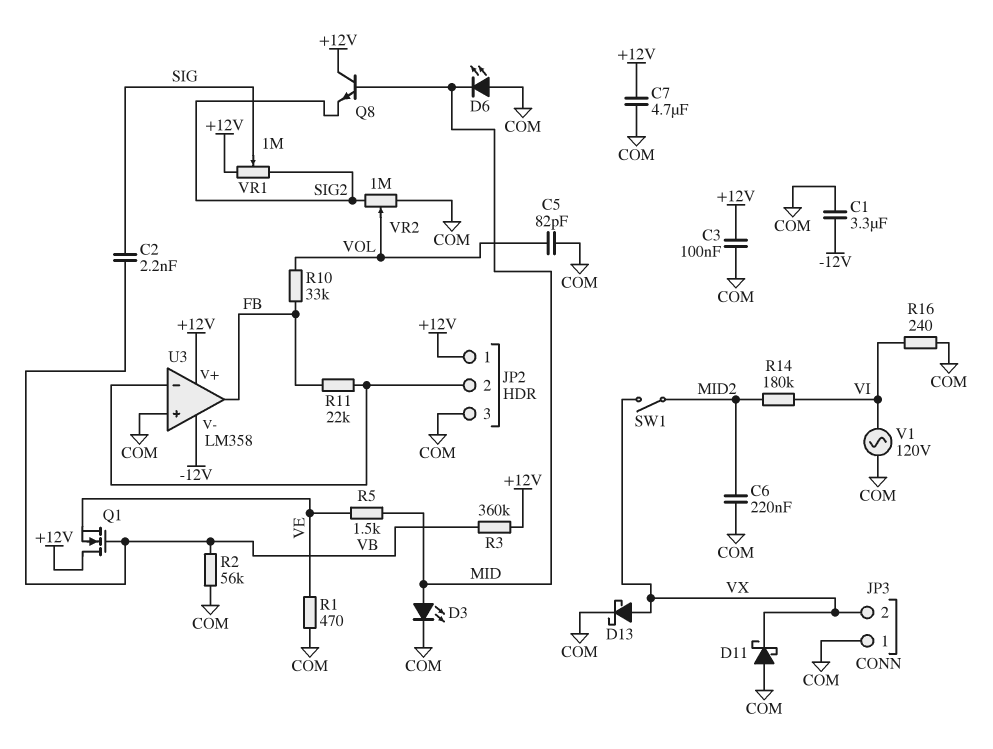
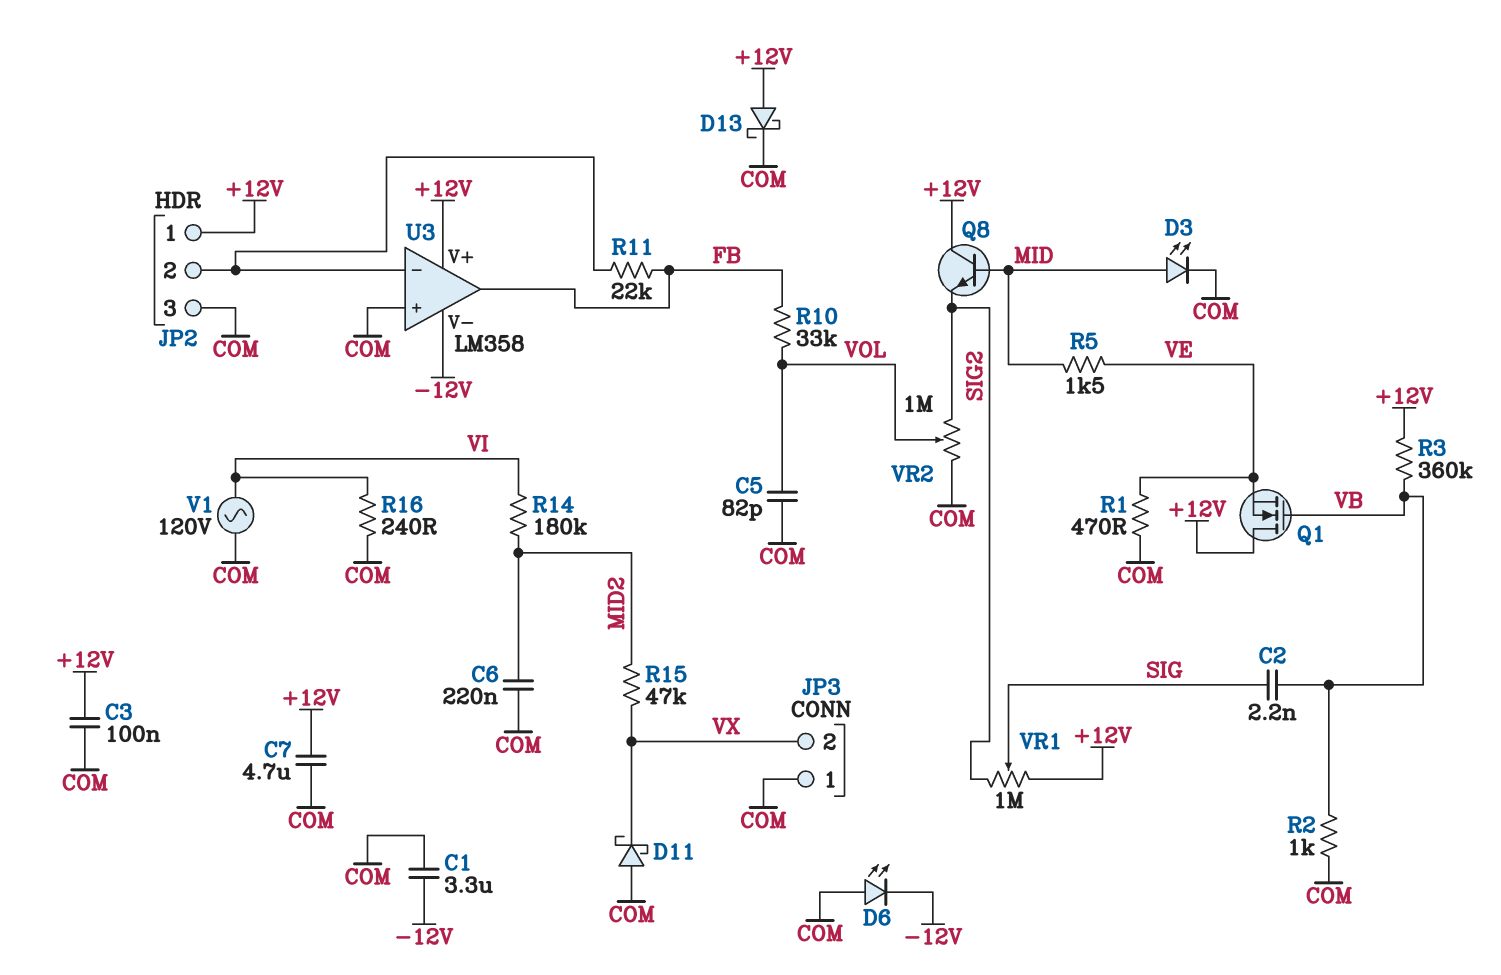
D6: LED (A COM, K MID) -> LED (A COM, K -12V)
D13: schottky (A VX, K COM) -> schottky (A +12V, K COM)
R2: 56k (COM, VB) -> 1k (COM, VB)
R15: none -> 47k (MID2, VX)
SW1: switch (MID2, VX) -> none

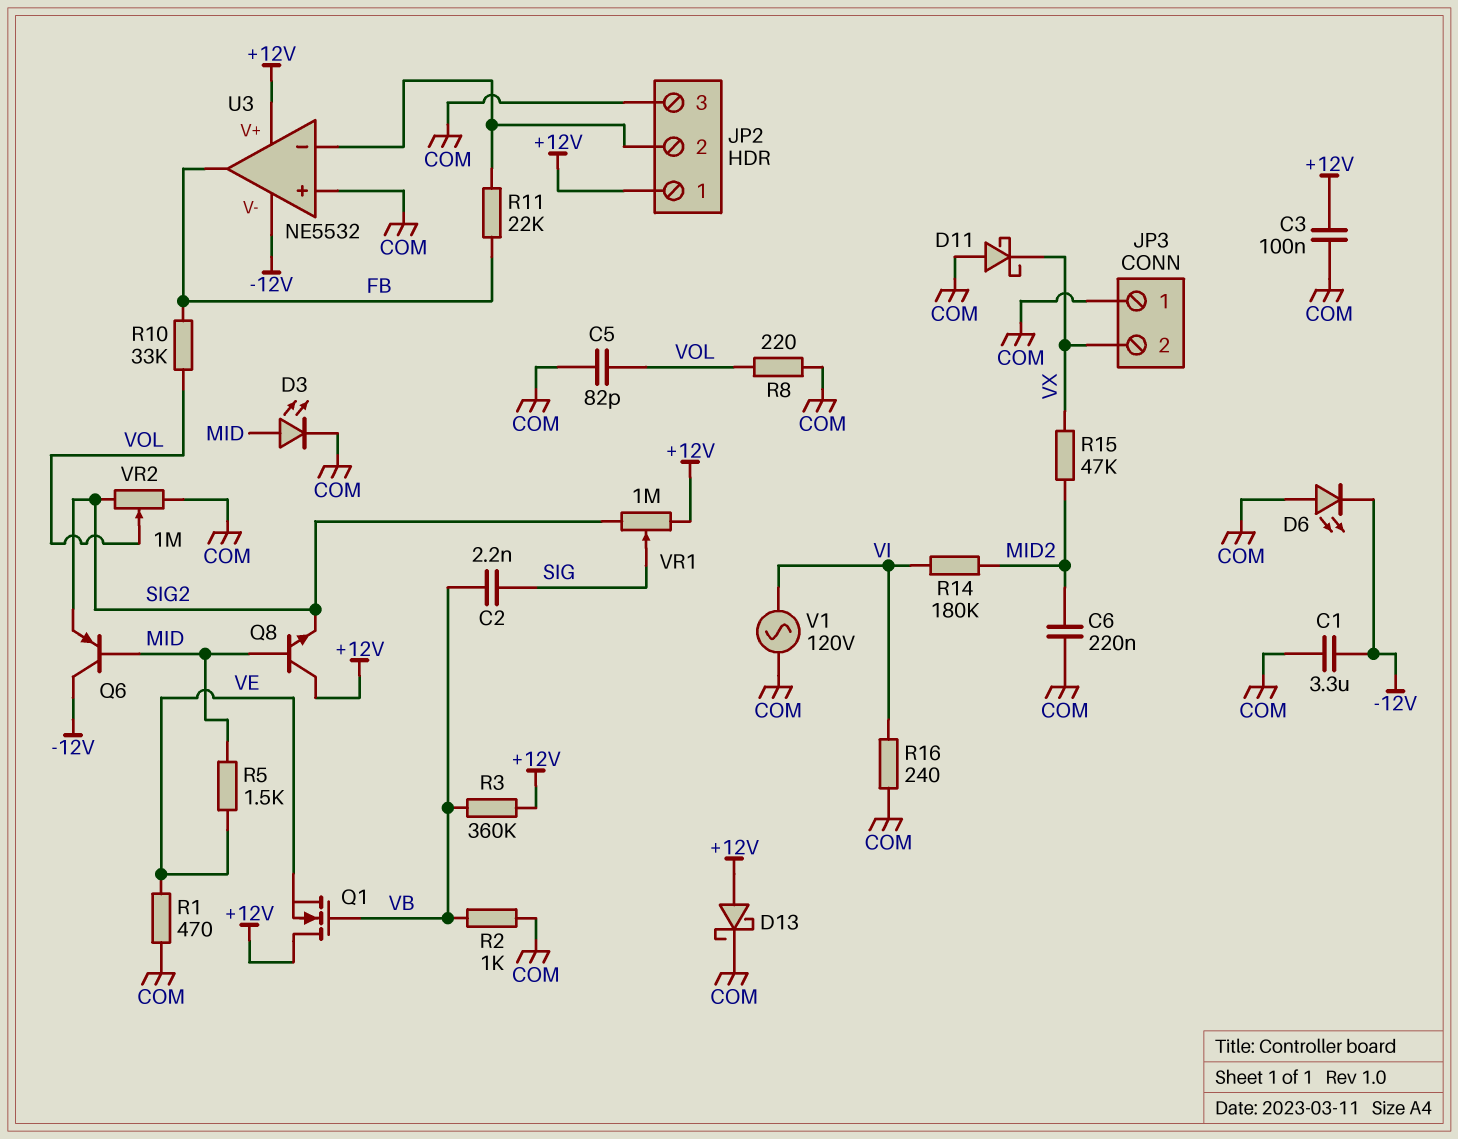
C7: 4.7uF (+12V, COM) -> none
Q6: none -> PNP (B MID, C -12V, E SIG2)
R8: none -> 220 (COM, VOL)
U3: LM358 -> NE5532

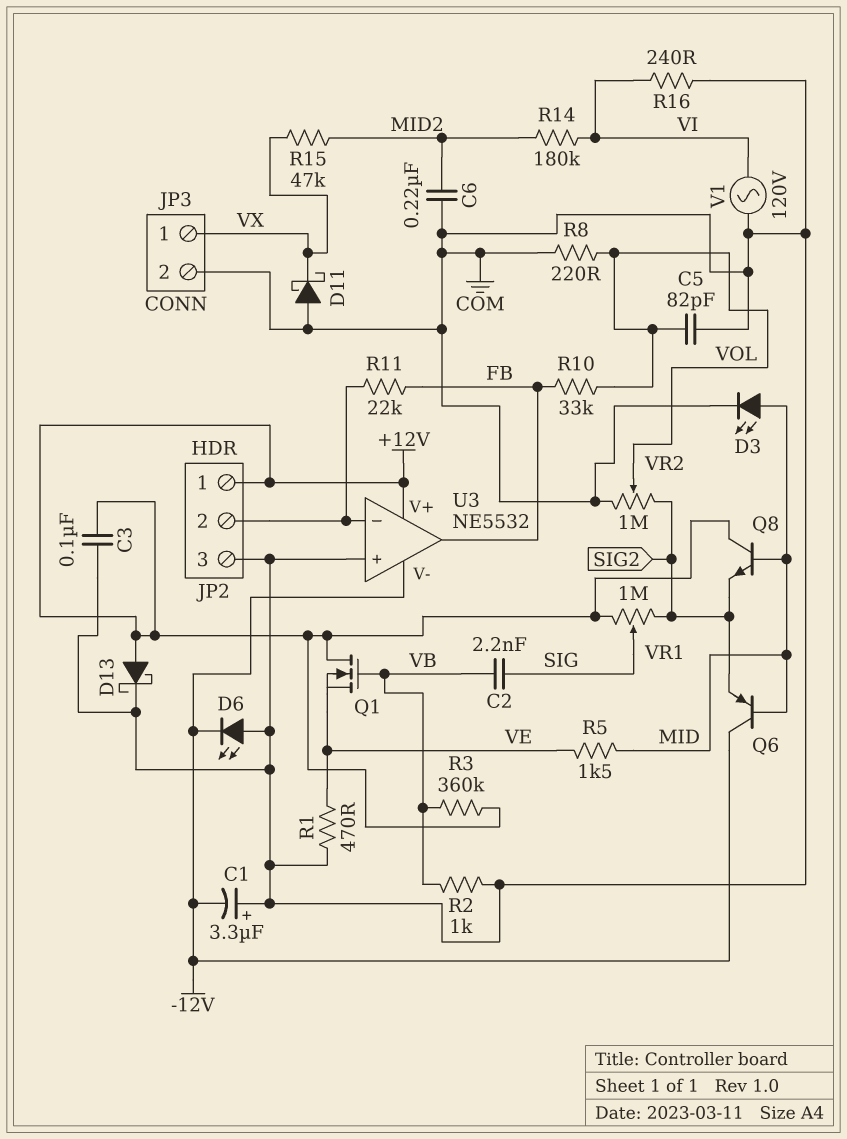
C1: 3.3uF (-12V, COM) -> 3.3uF (plus COM, minus -12V)
JP3 pin 1: COM -> VX
JP3 pin 2: VX -> COM

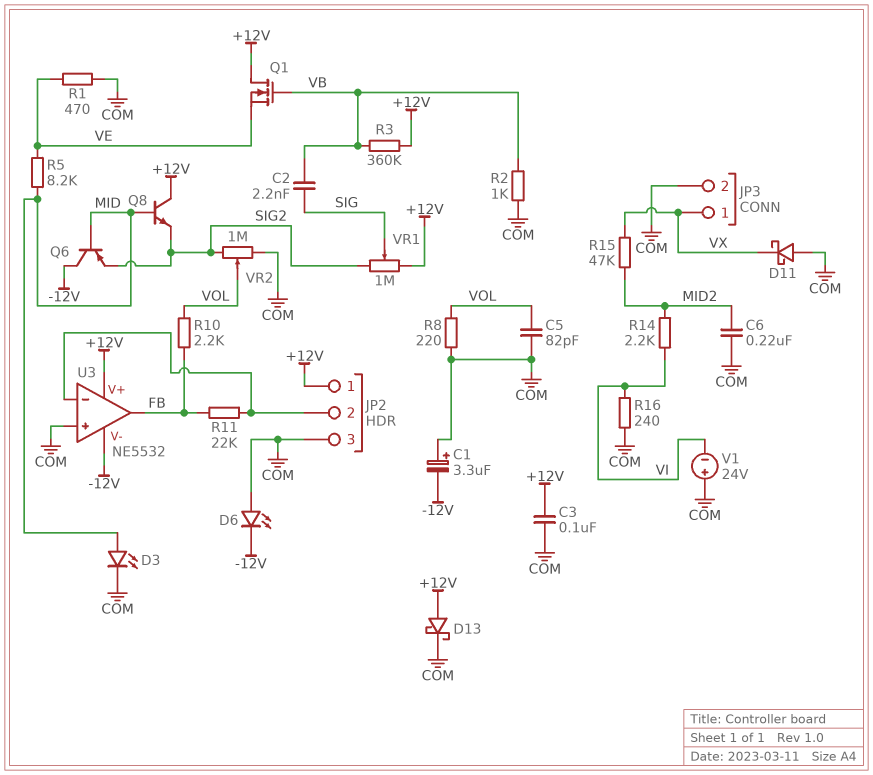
R5: 1.5k (MID, VE) -> 8.2k (MID, VE)
R10: 33k (FB, VOL) -> 2.2k (FB, VOL)
R14: 180k (MID2, VI) -> 2.2k (MID2, VI)
V1: AC 120V (COM, VI) -> 24V (plus COM, minus VI)

